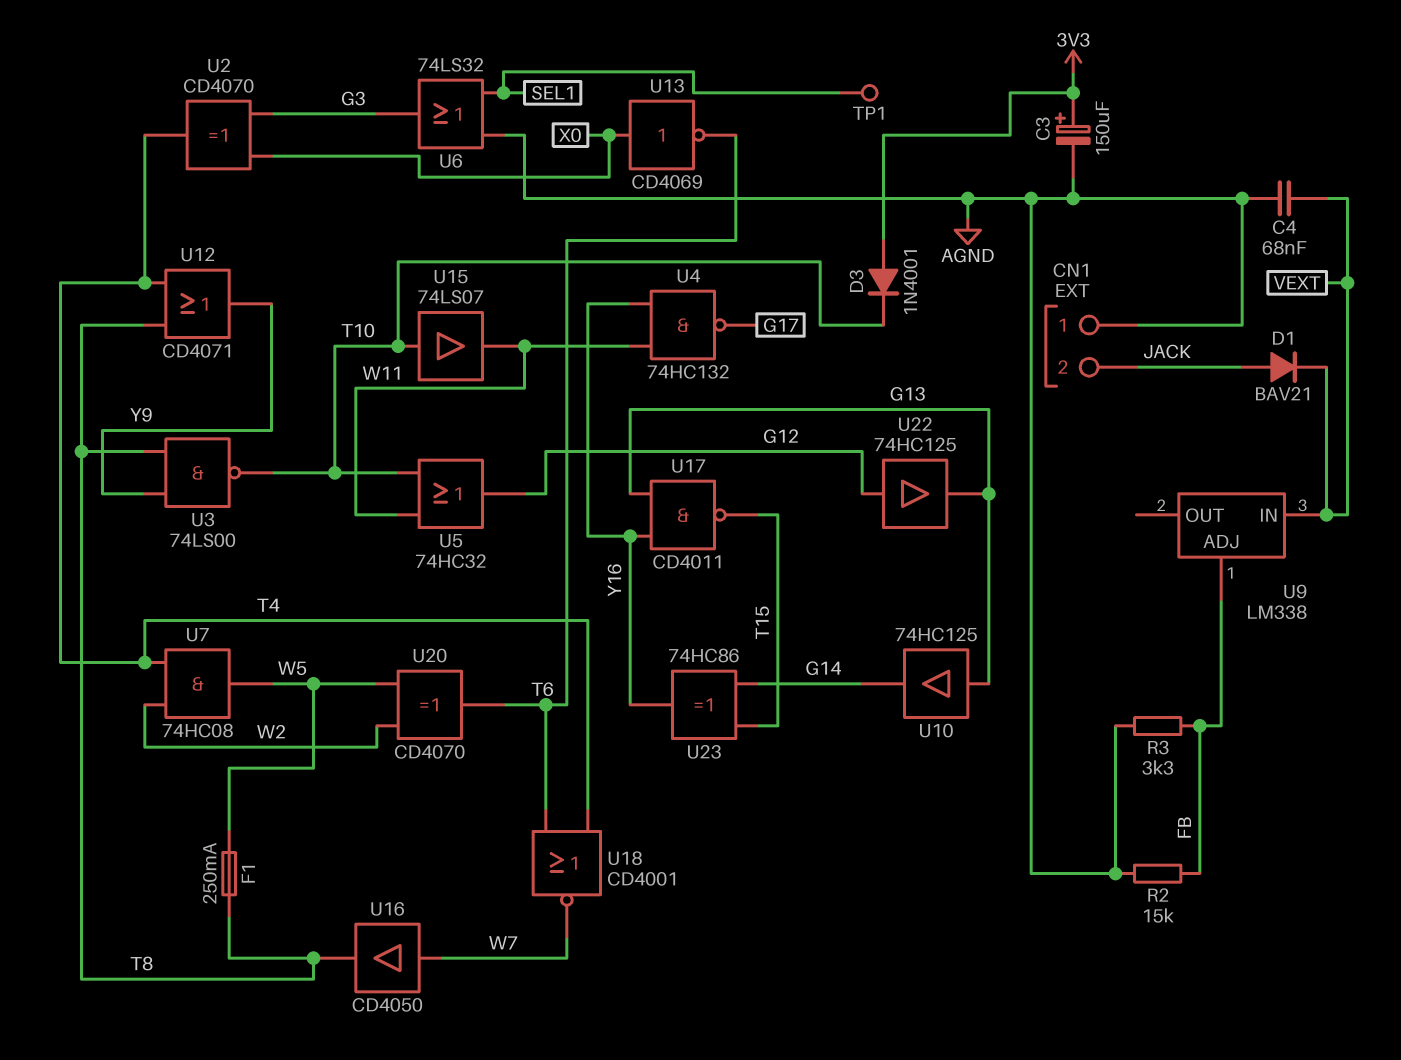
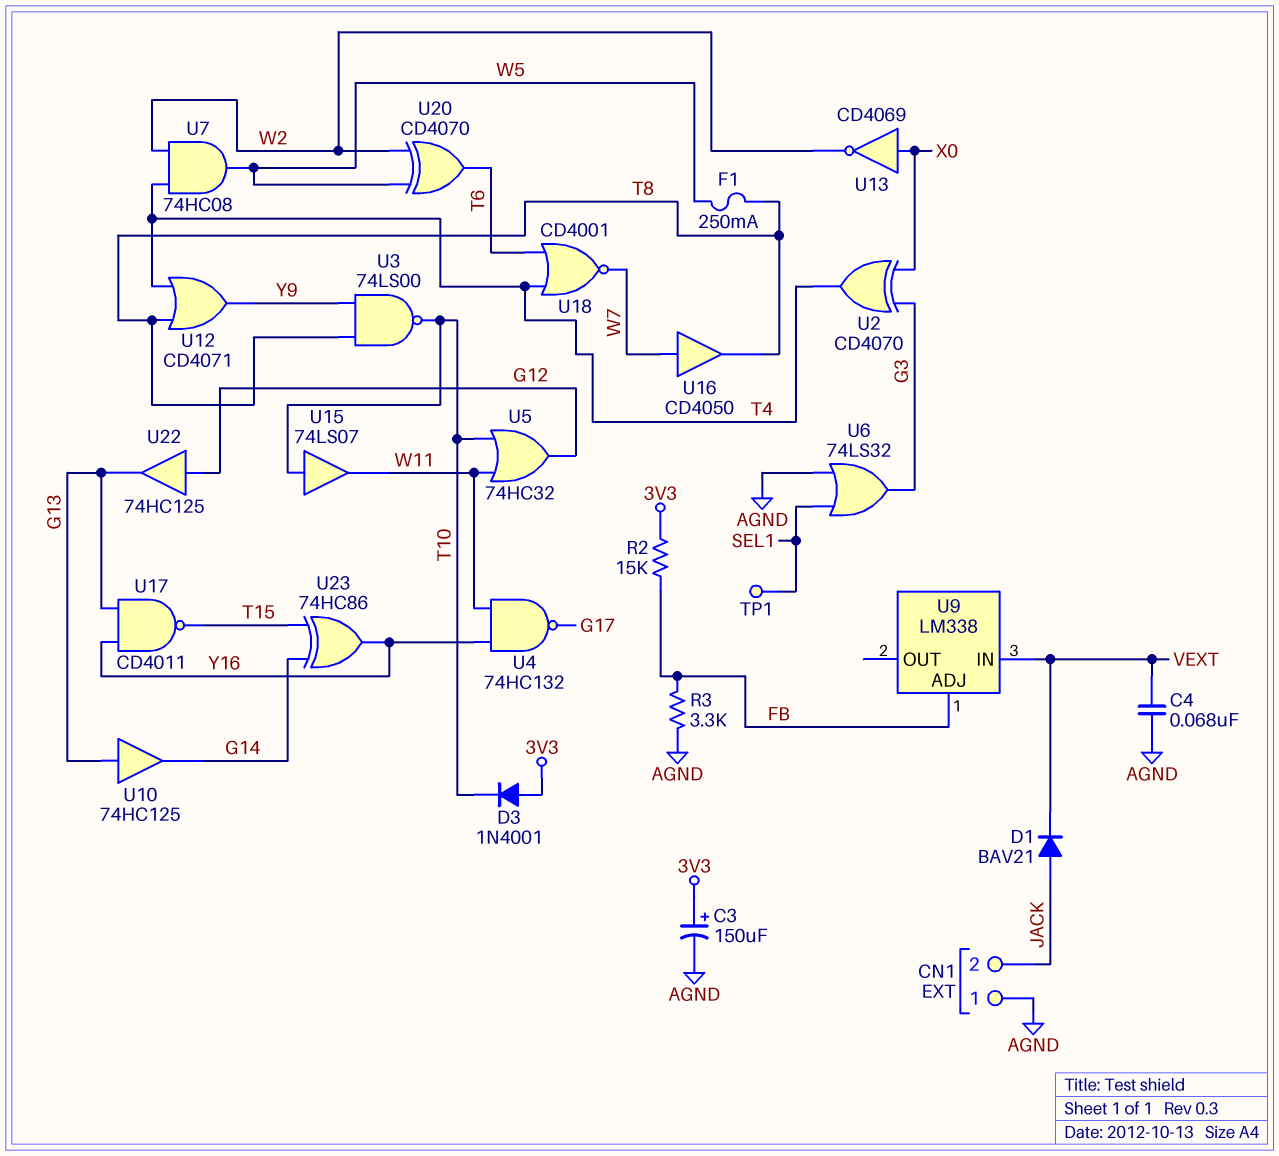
R2: 15k (AGND, FB) -> 15k (3V3, FB)
U13: NOT CD4069 (in X0, out T6) -> NOT CD4069 (in X0, out W2)

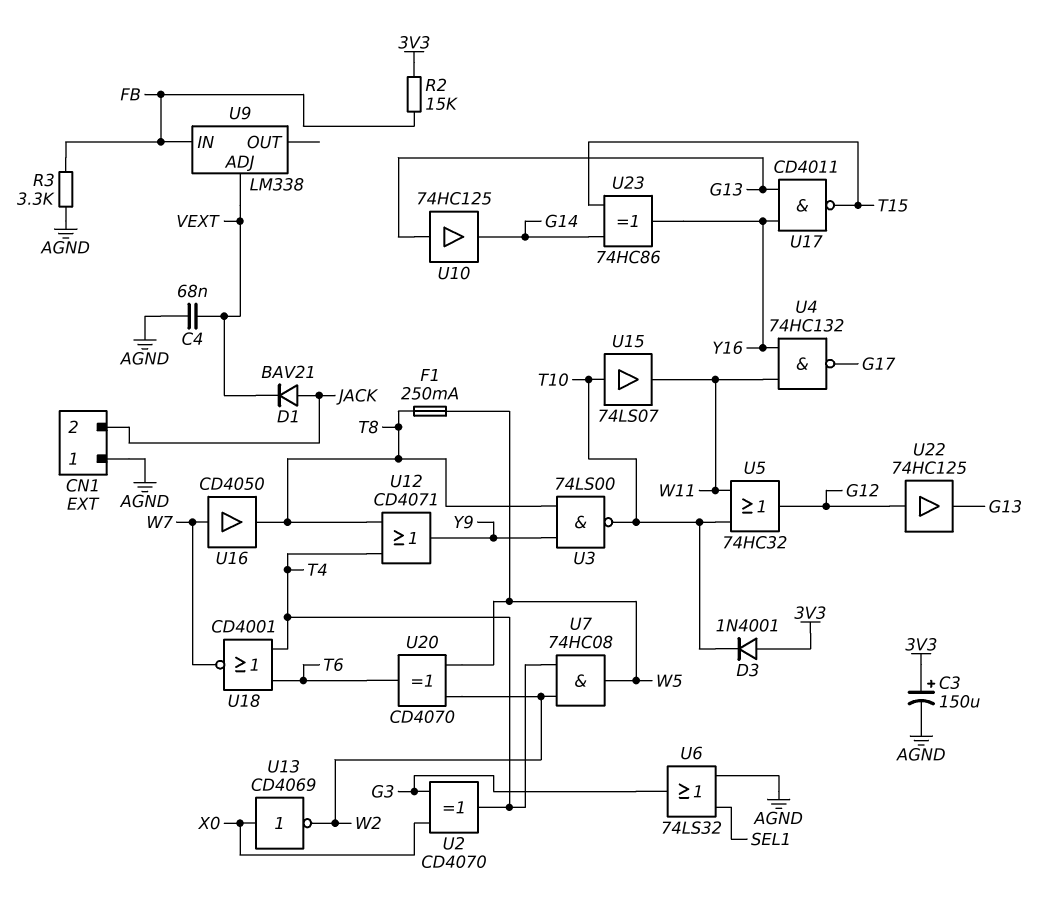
TP1: test point (SEL1) -> none
U9 pin ADJ: FB -> VEXT
U9 pin IN: VEXT -> FB

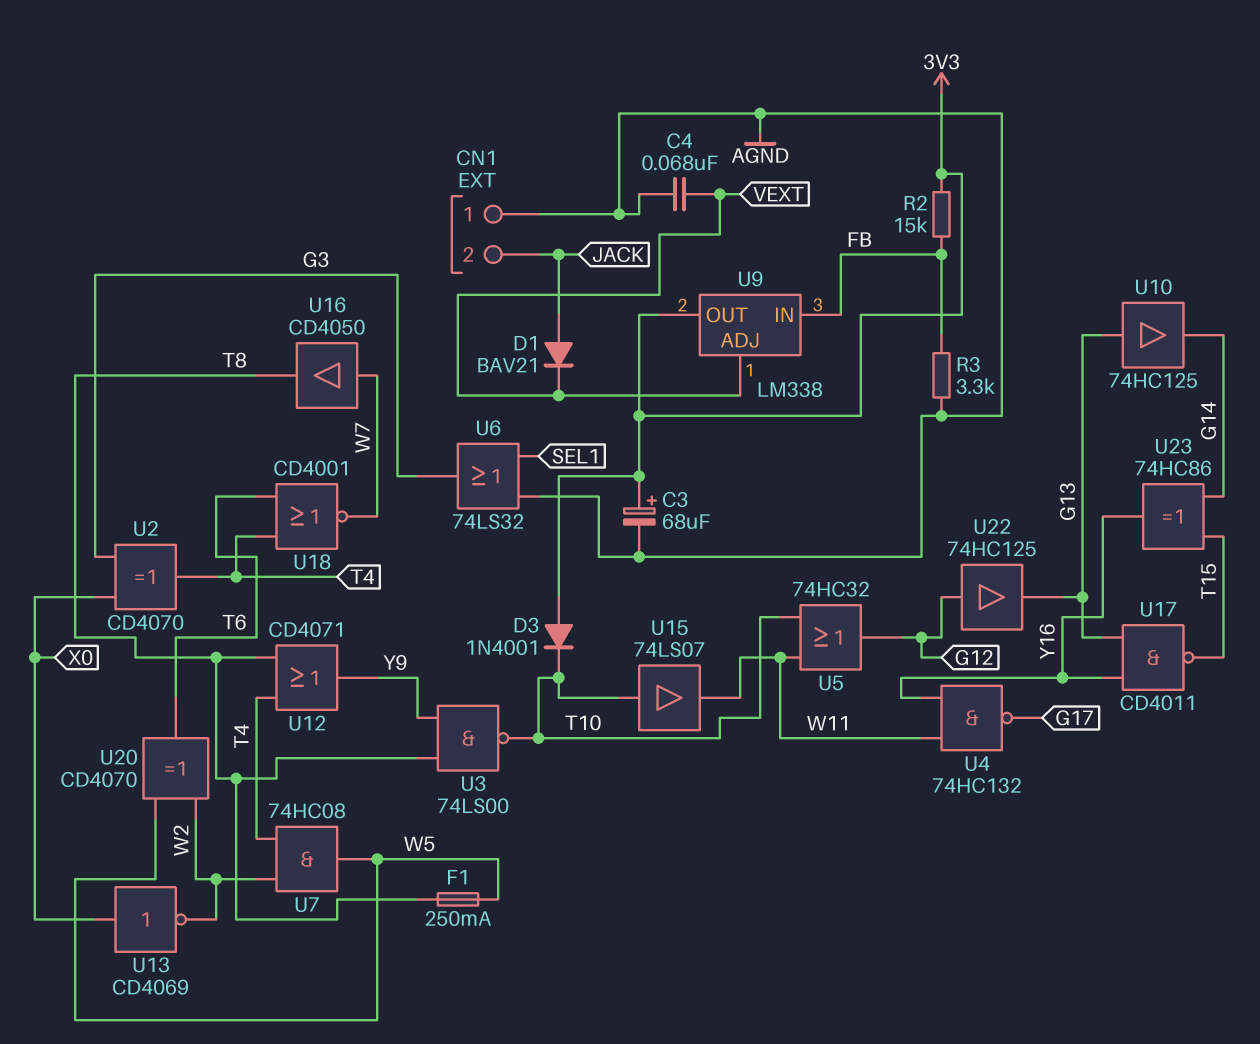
C3: 150uF (plus 3V3, minus AGND) -> 68uF (plus 3V3, minus AGND)
U9 pin OUT: none -> 3V3

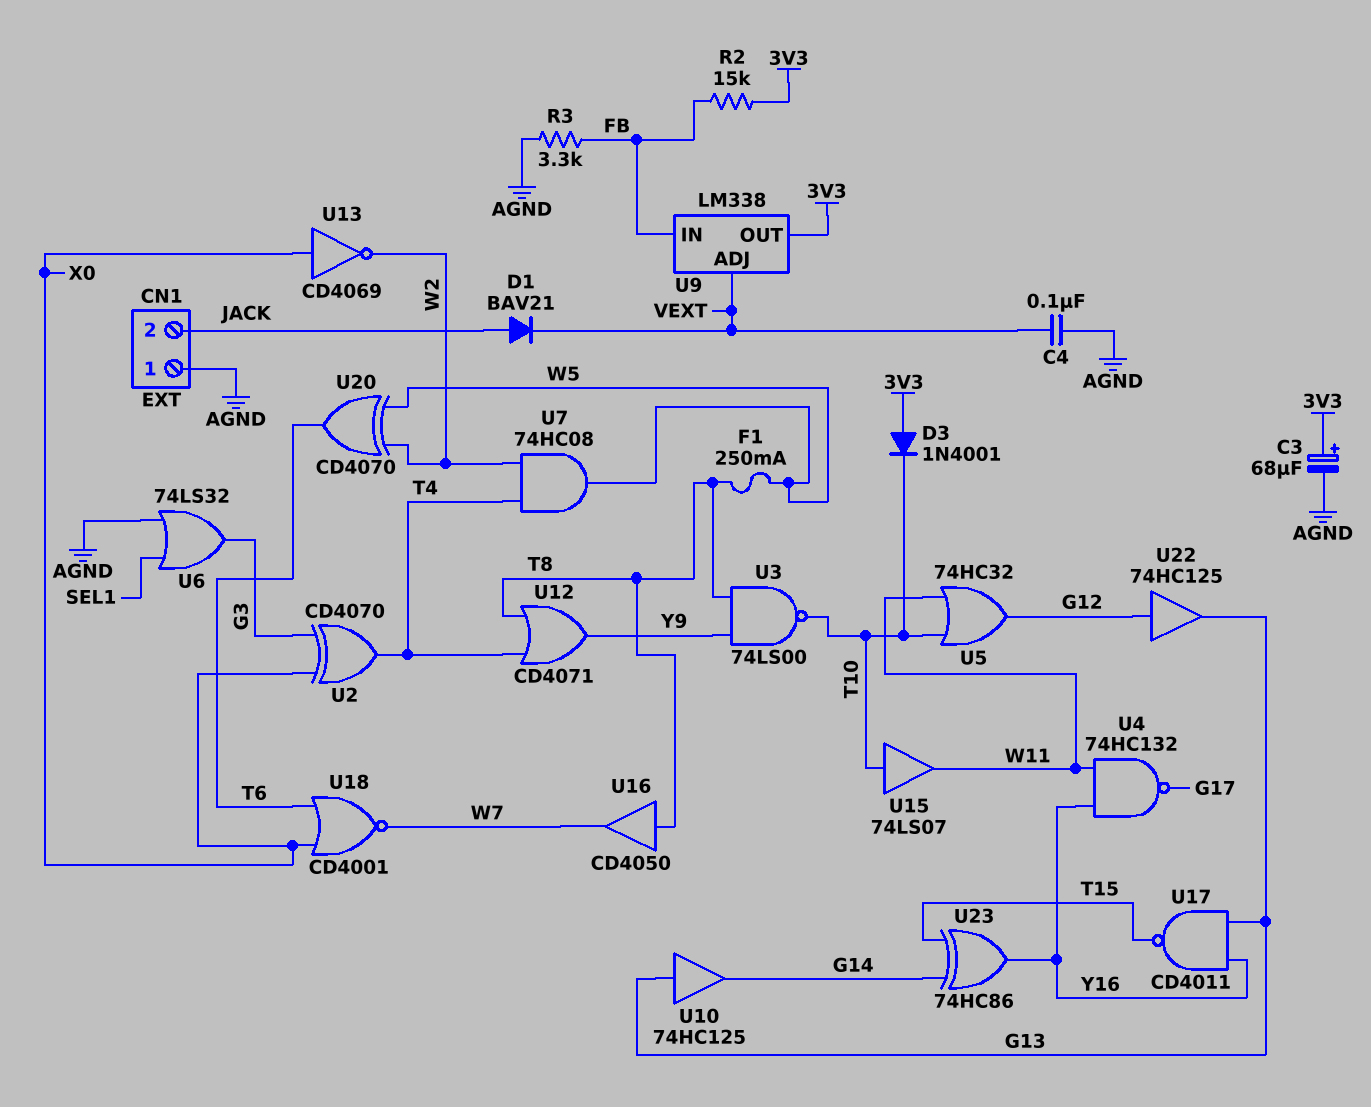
C4: 68nF (AGND, VEXT) -> 100nF (AGND, VEXT)
U16: buffer CD4050 (in W7, out T8) -> buffer CD4050 (in T8, out W7)
U18: NOR CD4001 (in T4, in T6, out W7) -> NOR CD4001 (in T6, in X0, out W7)

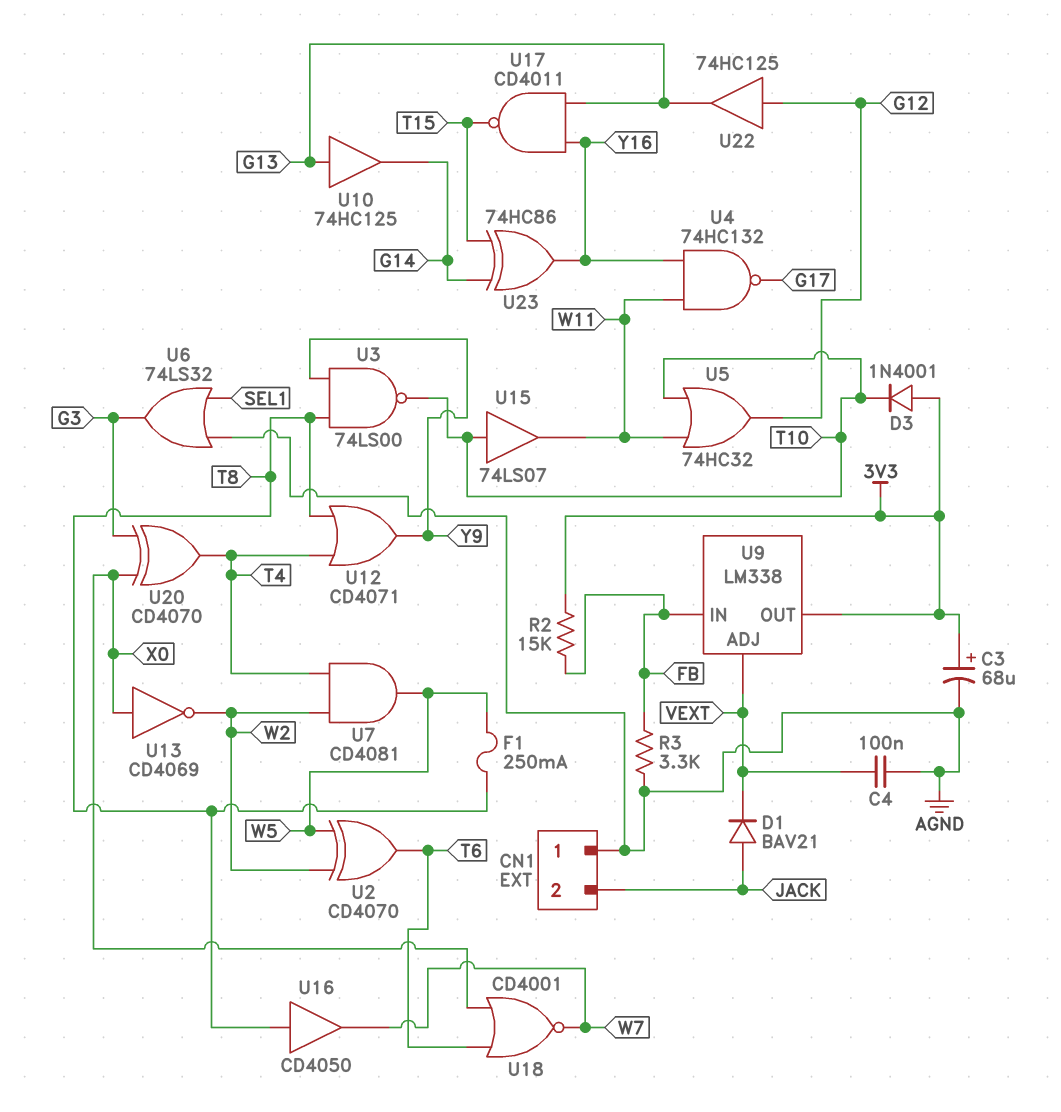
U2: XOR CD4070 (in G3, in X0, out T4) -> XOR CD4070 (in W2, in W5, out T6)
U7: AND 74HC08 (in T4, in W2, out W5) -> AND CD4081 (in T4, in W2, out W5)
U20: XOR CD4070 (in W2, in W5, out T6) -> XOR CD4070 (in G3, in X0, out T4)

